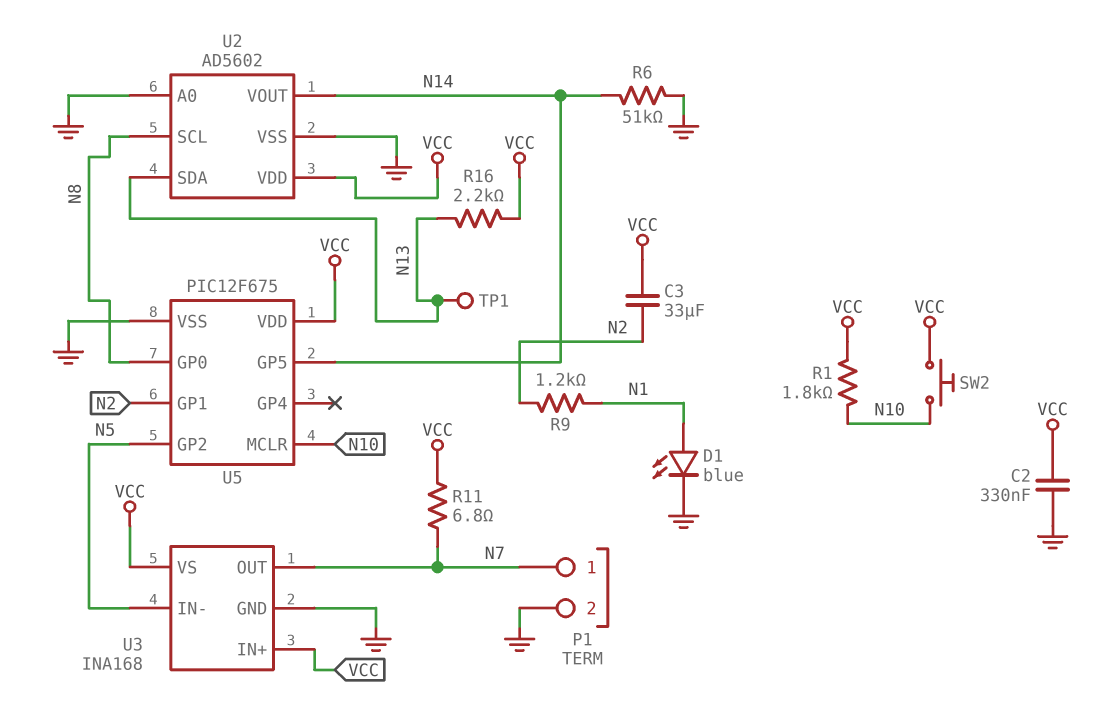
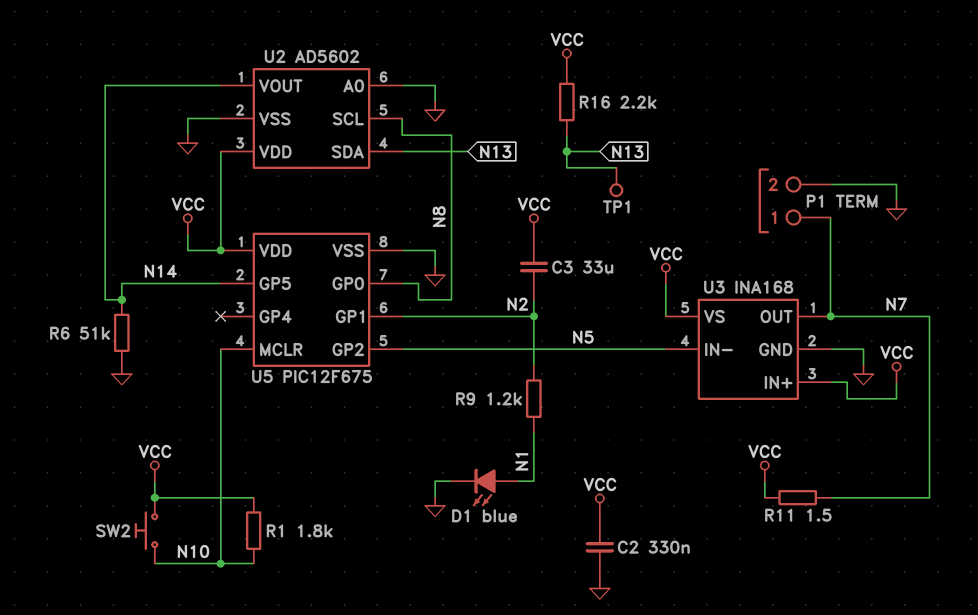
R11: 6.8 (N7, VCC) -> 1.5 (N7, VCC)

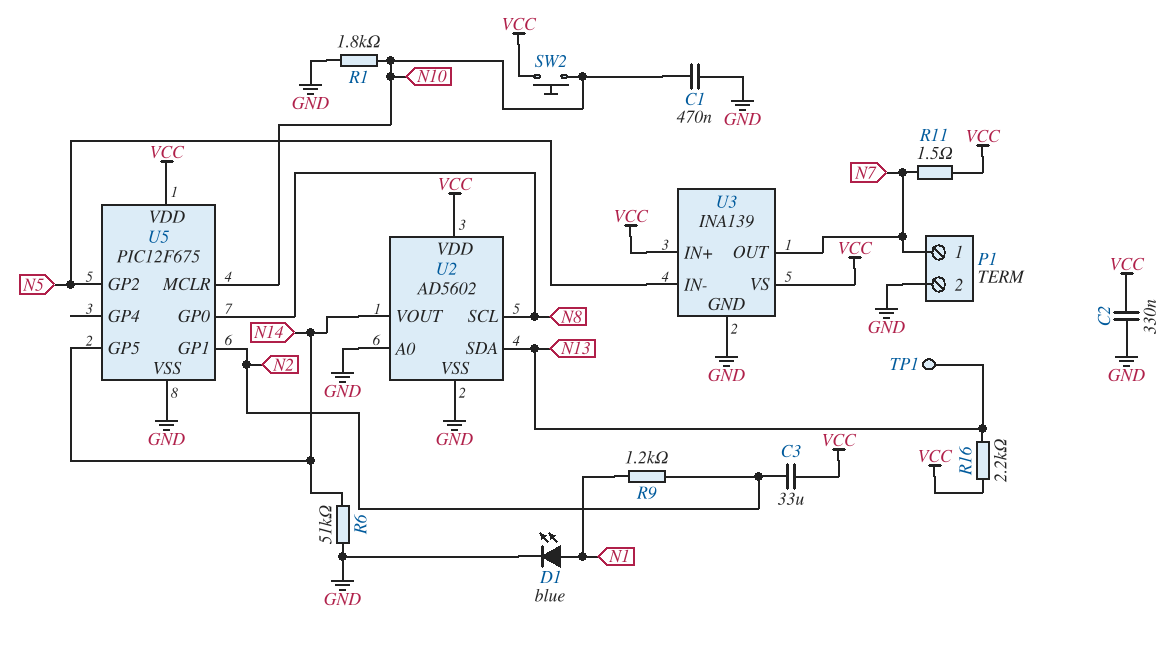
C1: none -> 470nF (GND, N10)
R1: 1.8k (N10, VCC) -> 1.8k (GND, N10)
U3: INA168 -> INA139

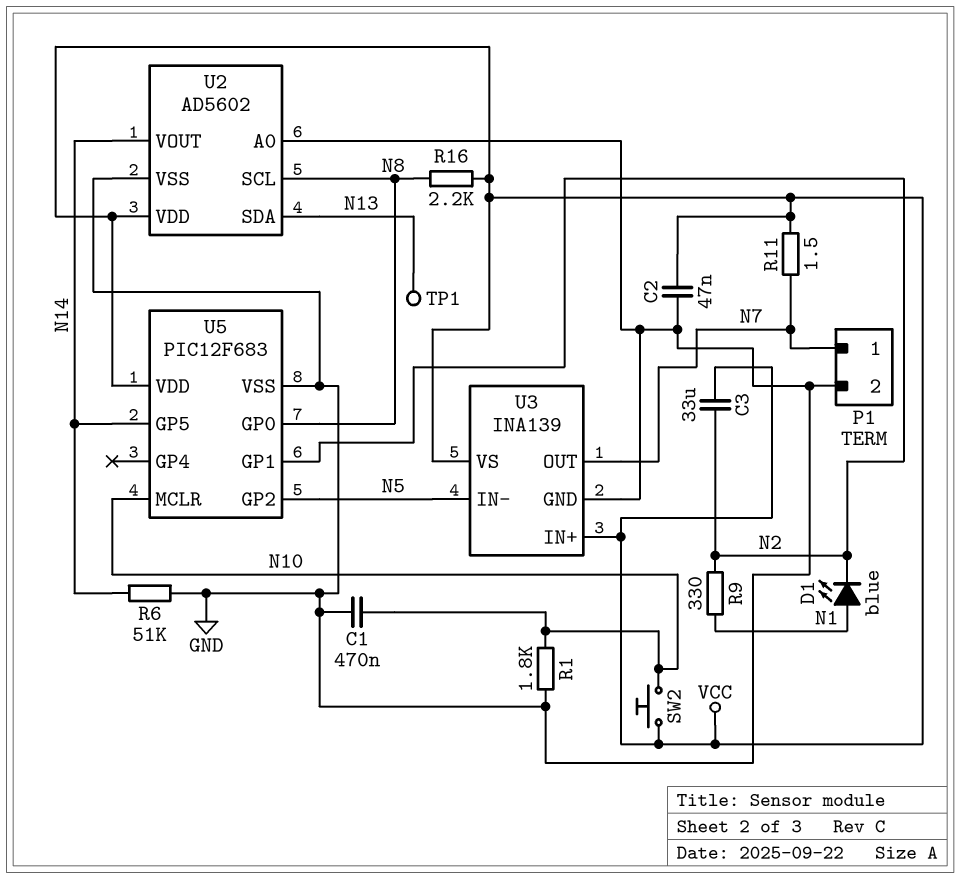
C2: 330nF (GND, VCC) -> 47nF (GND, VCC)
D1: LED blue (A N1, K GND) -> LED blue (A N1, K N2)
R9: 1.2k (N1, N2) -> 330 (N1, N2)
R16: 2.2k (N13, VCC) -> 2.2k (N8, VCC)
U5: PIC12F675 -> PIC12F683

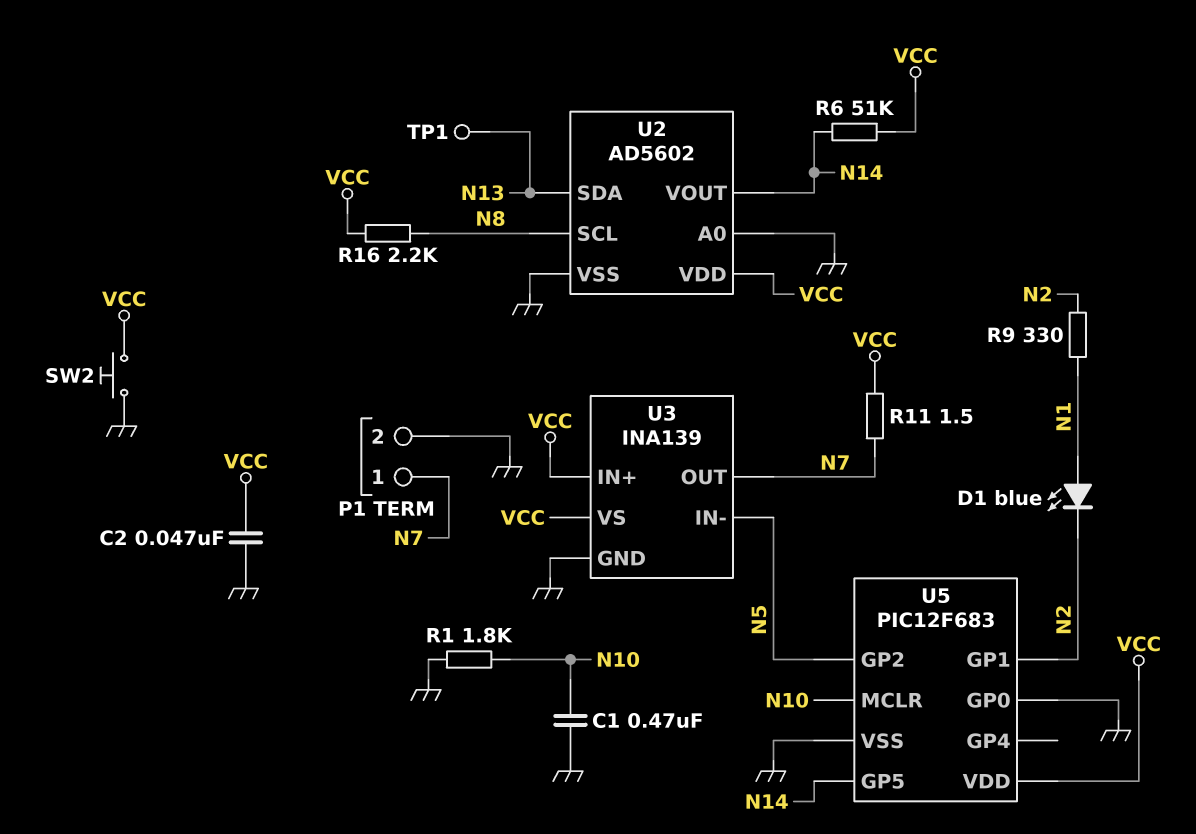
C3: 33uF (N2, VCC) -> none
R6: 51k (GND, N14) -> 51k (N14, VCC)
SW2: button (N10, VCC) -> button (GND, VCC)
U5 pin GP0: N8 -> GND

